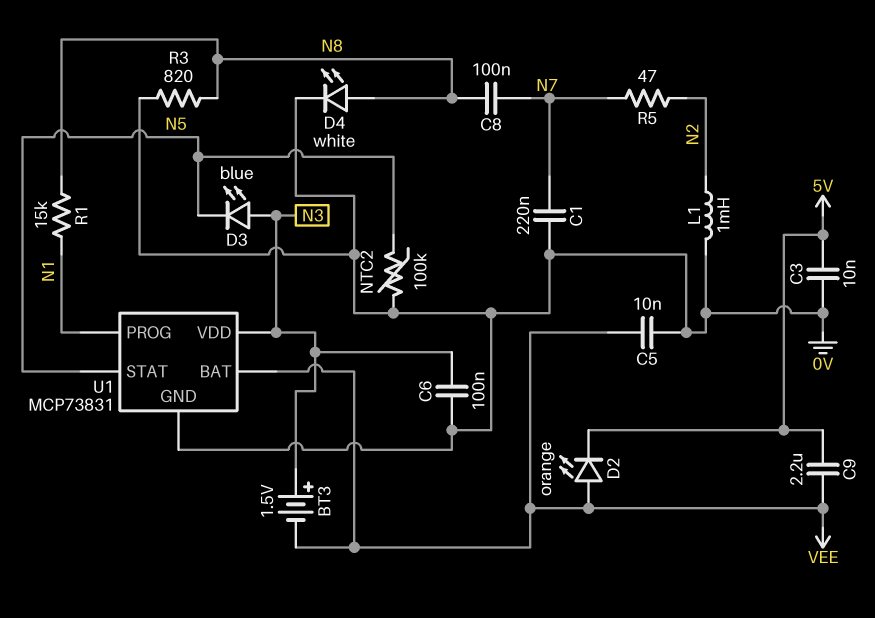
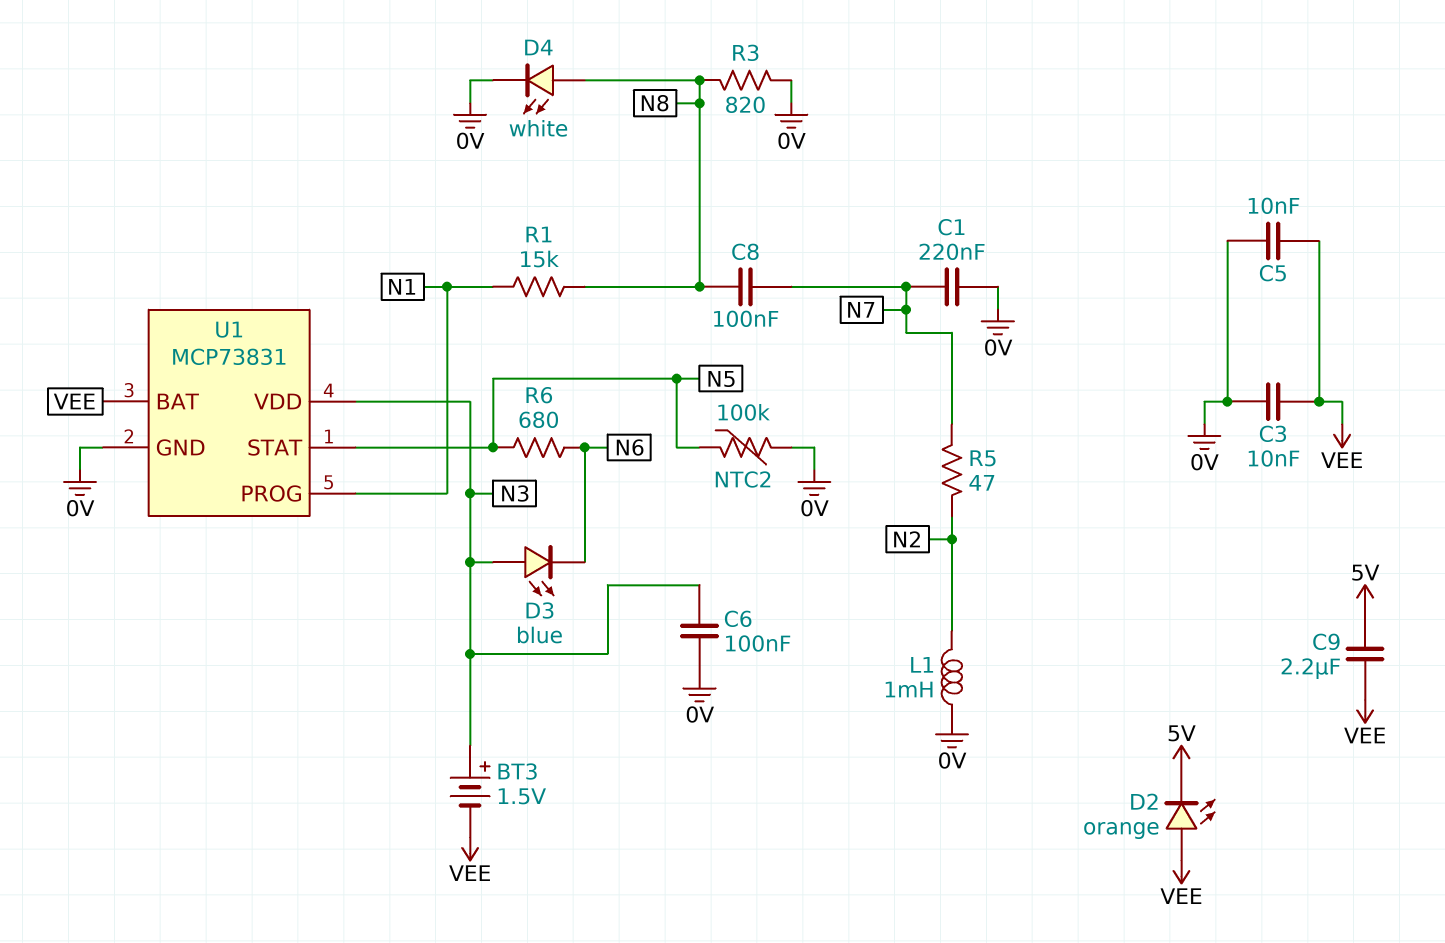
C3: 10nF (0V, 5V) -> 10nF (0V, VEE)
D3: LED blue (A N3, K N5) -> LED blue (A N3, K N6)
R6: none -> 680 (N5, N6)

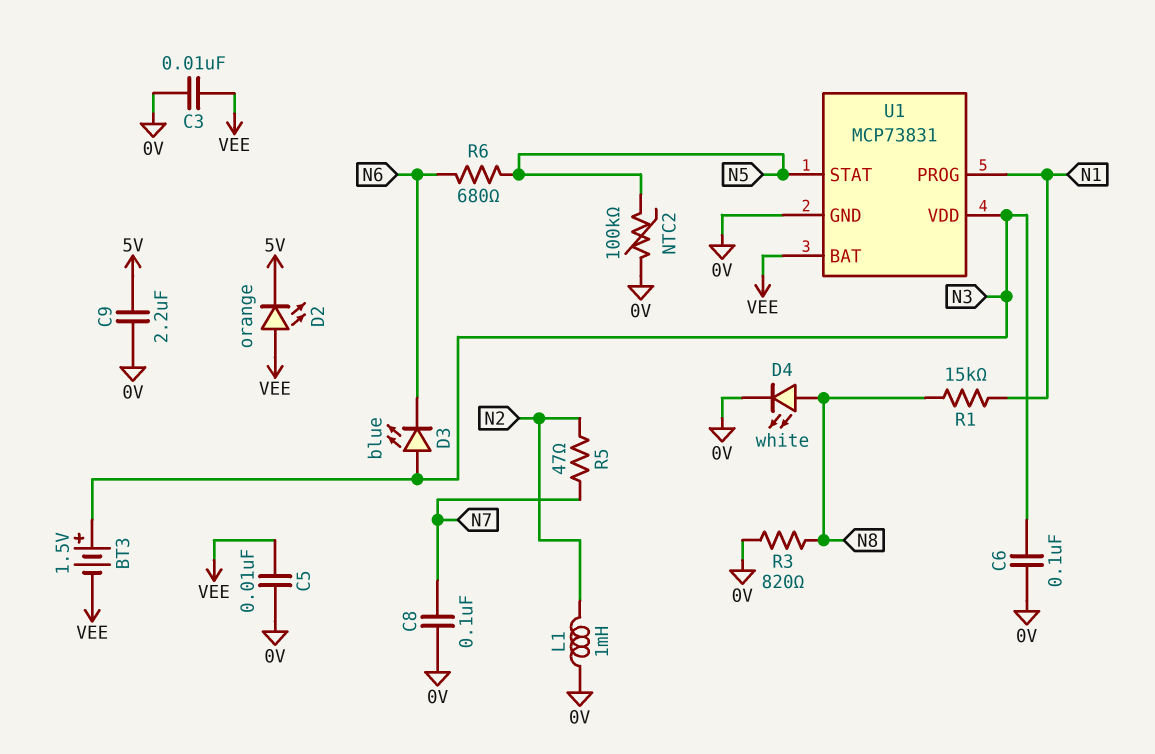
C1: 220nF (0V, N7) -> none
C8: 100nF (N7, N8) -> 100nF (0V, N7)
C9: 2.2uF (5V, VEE) -> 2.2uF (0V, 5V)

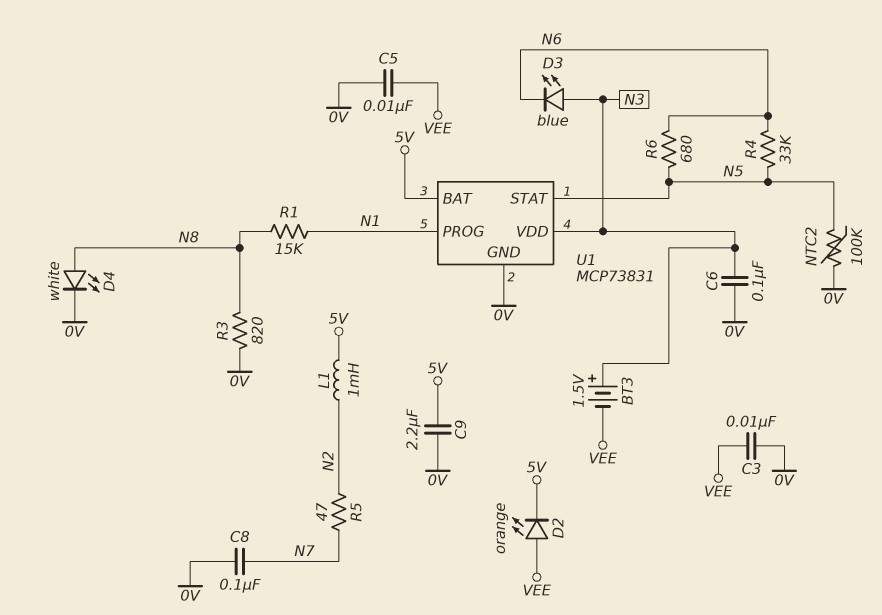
L1: 1mH (0V, N2) -> 1mH (5V, N2)
R4: none -> 33k (N5, N6)
U1 pin BAT: VEE -> 5V

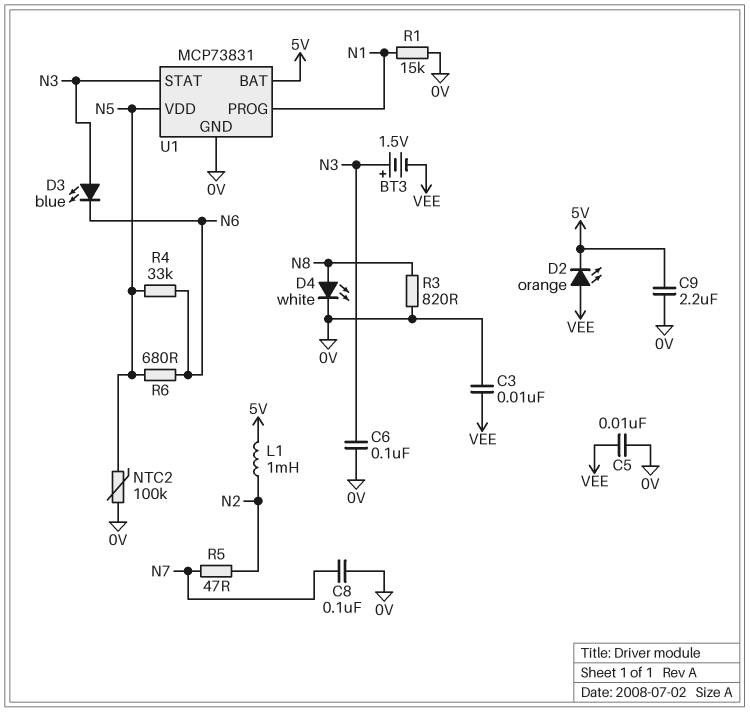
R1: 15k (N1, N8) -> 15k (0V, N1)
U1 pin STAT: N5 -> N3
U1 pin VDD: N3 -> N5

